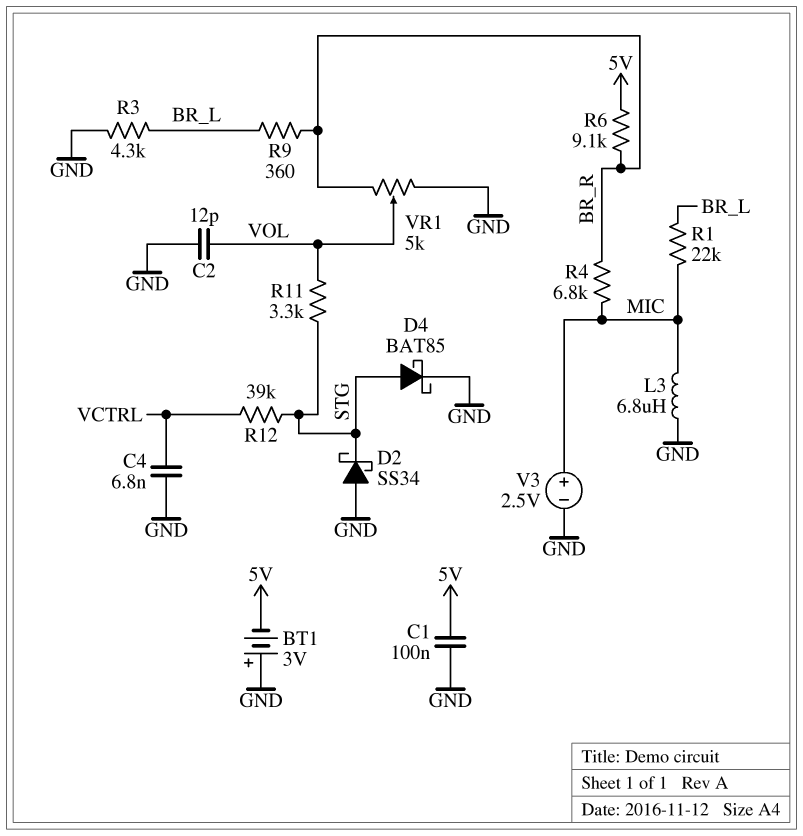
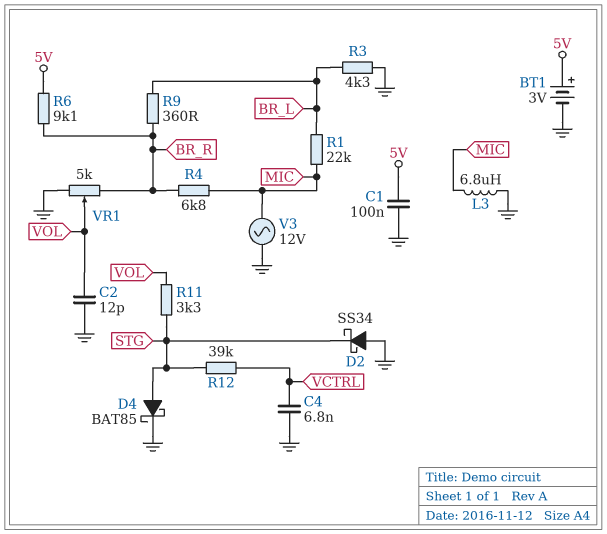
BT1: 3V (plus GND, minus 5V) -> 3V (plus 5V, minus GND)
V3: 2.5V (plus MIC, minus GND) -> AC 12V (GND, MIC)

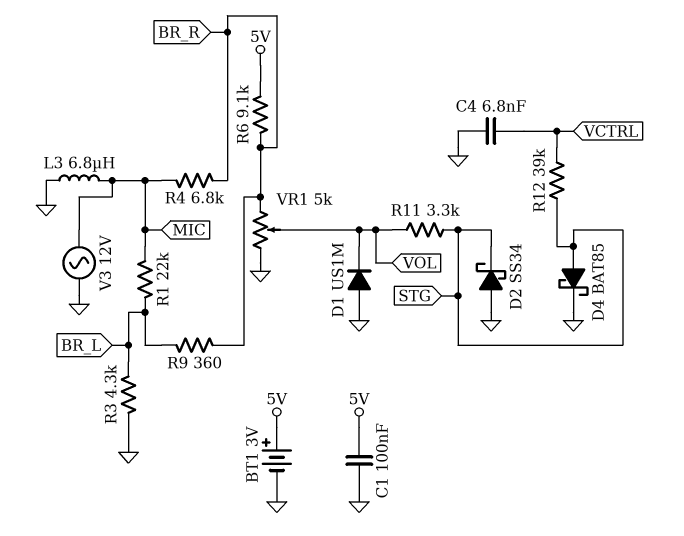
C2: 12pF (GND, VOL) -> none
D1: none -> diode US1M (A GND, K VOL)

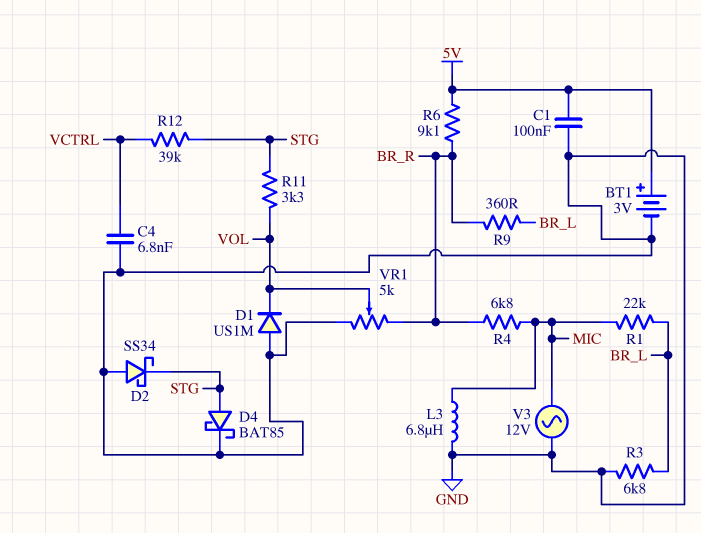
R3: 4.3k (BR_L, GND) -> 6.8k (BR_L, GND)

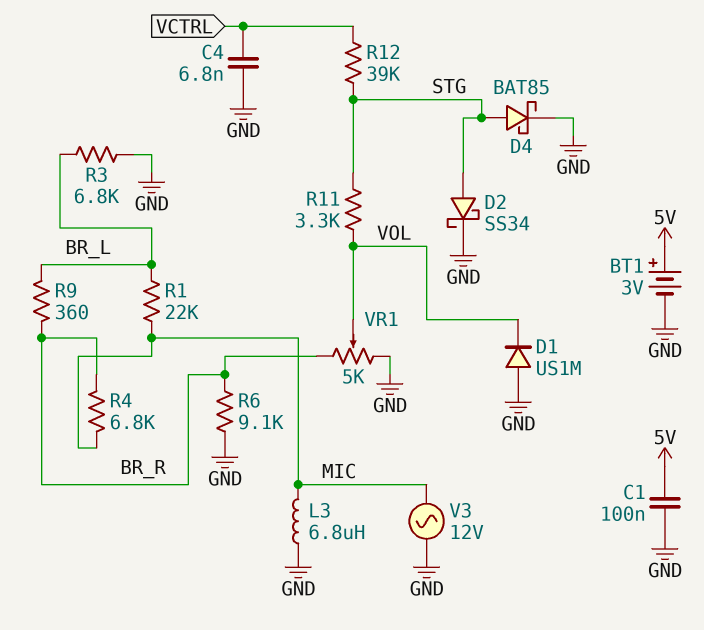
D2: schottky SS34 (A GND, K STG) -> schottky SS34 (A STG, K GND)
R6: 9.1k (5V, BR_R) -> 9.1k (BR_R, GND)

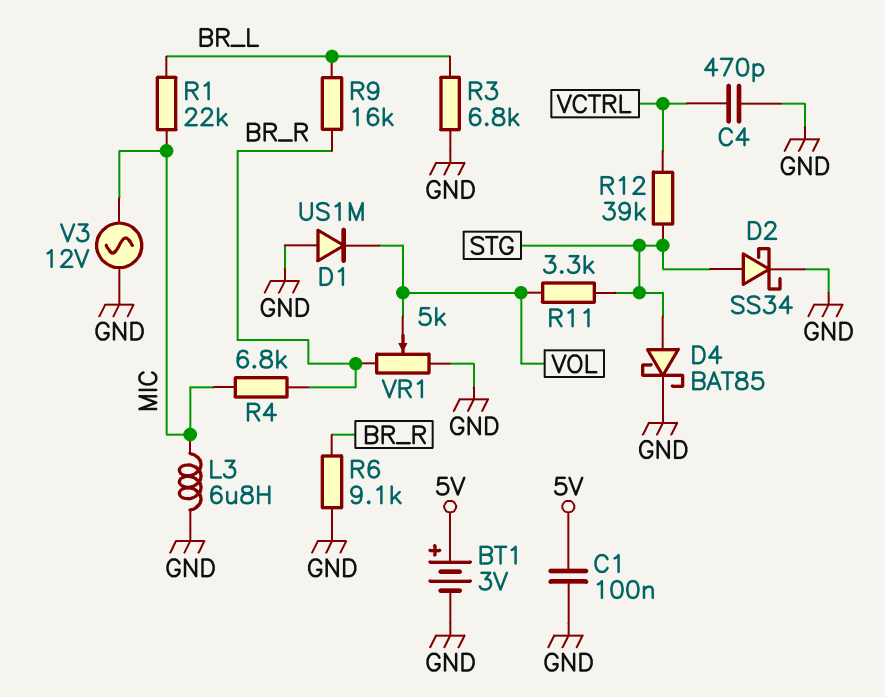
C4: 6.8nF (GND, VCTRL) -> 470pF (GND, VCTRL)
R9: 360 (BR_L, BR_R) -> 16k (BR_L, BR_R)

